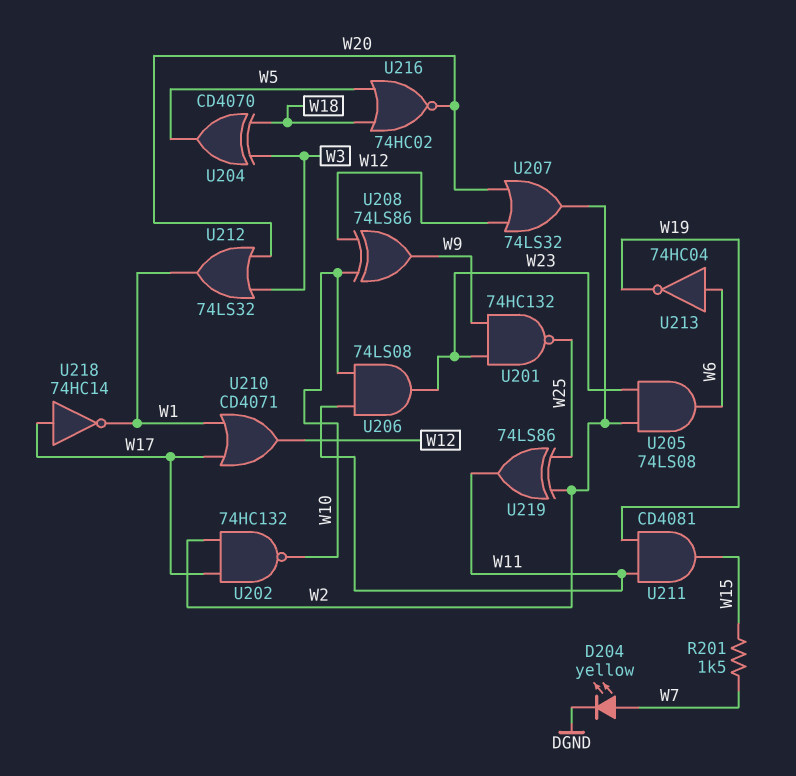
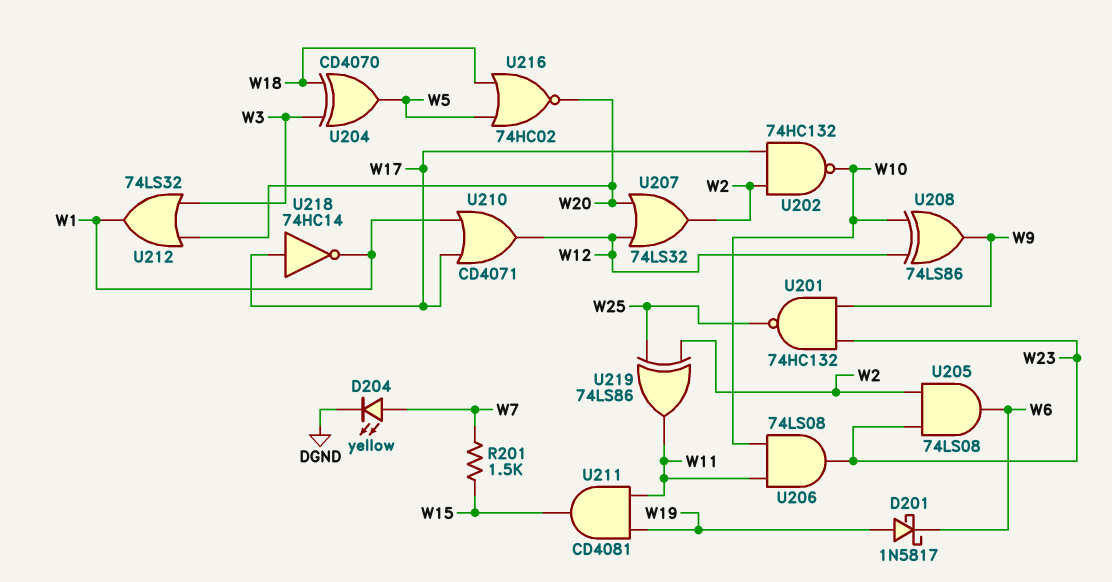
D201: none -> schottky 1N5817 (A W19, K W6)
U213: NOT 74HC04 (in W6, out W19) -> none

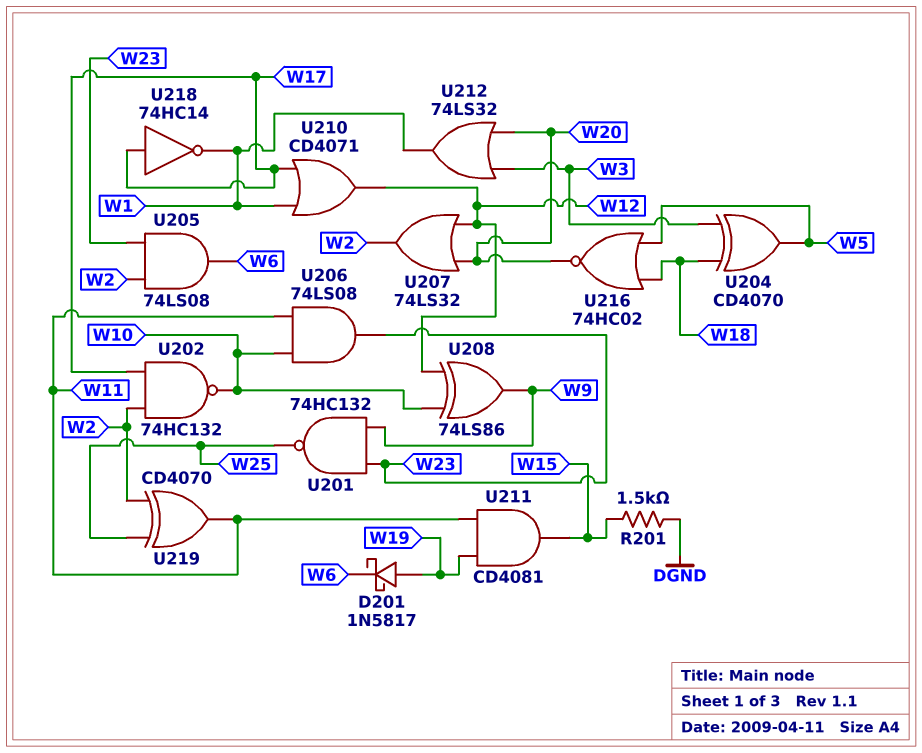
D204: LED yellow (A W7, K DGND) -> none
R201: 1.5k (W7, W15) -> 1.5k (DGND, W15)
U219: XOR 74LS86 (in W2, in W25, out W11) -> XOR CD4070 (in W2, in W25, out W11)

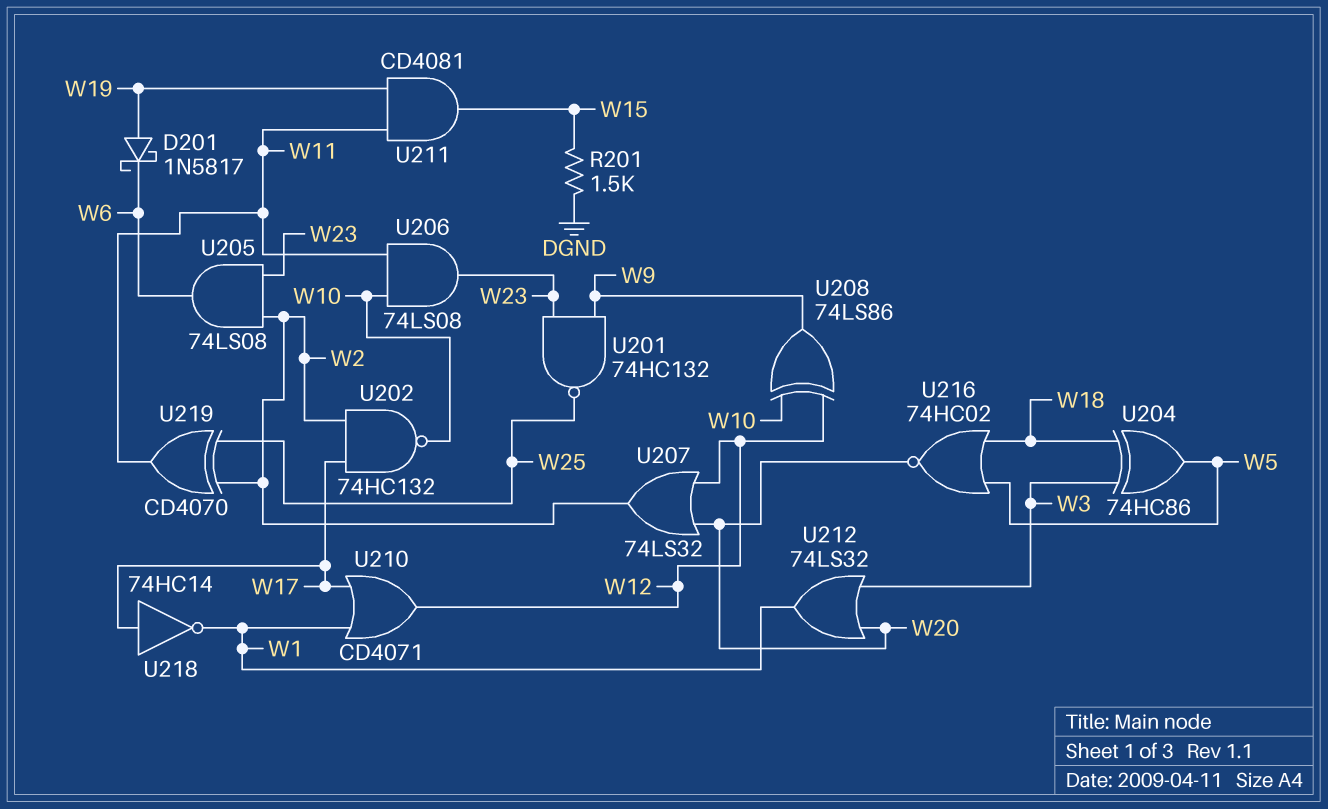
U204: XOR CD4070 (in W3, in W18, out W5) -> XOR 74HC86 (in W3, in W18, out W5)

